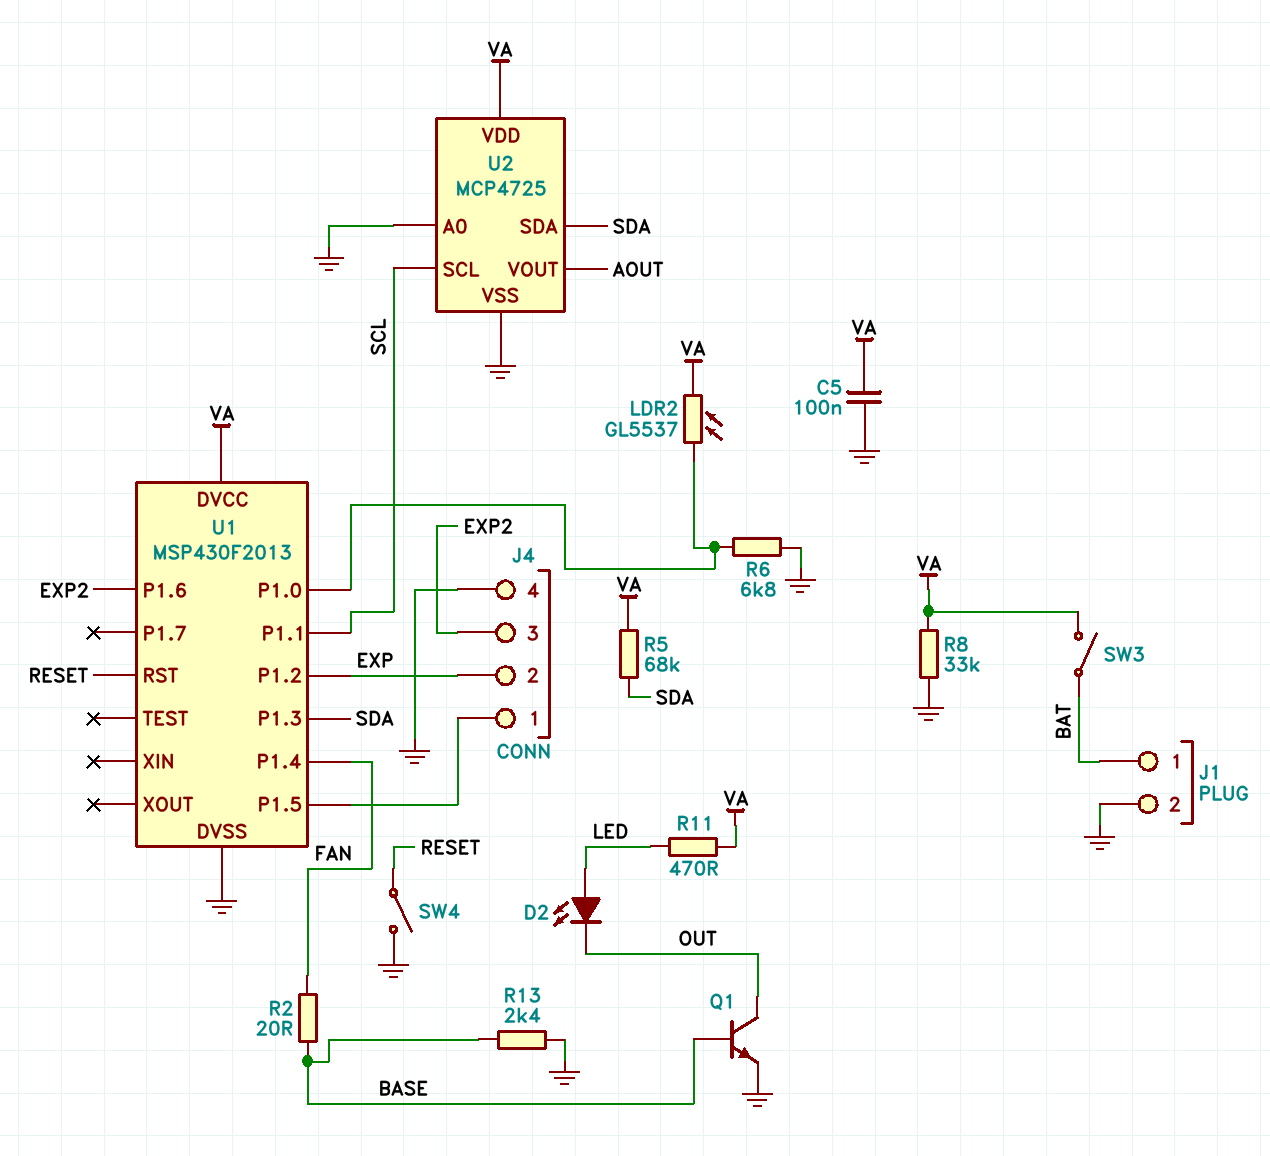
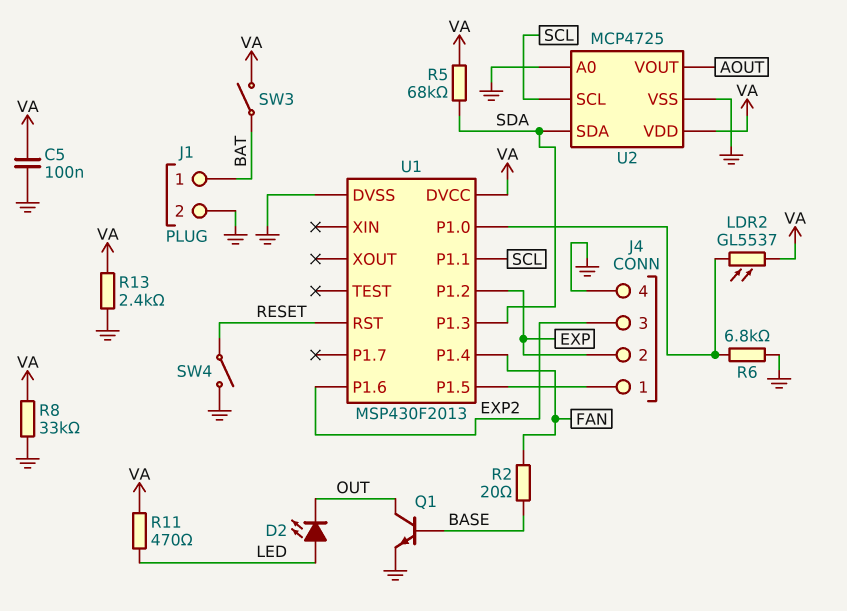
R13: 2.4k (BASE, GND) -> 2.4k (GND, VA)

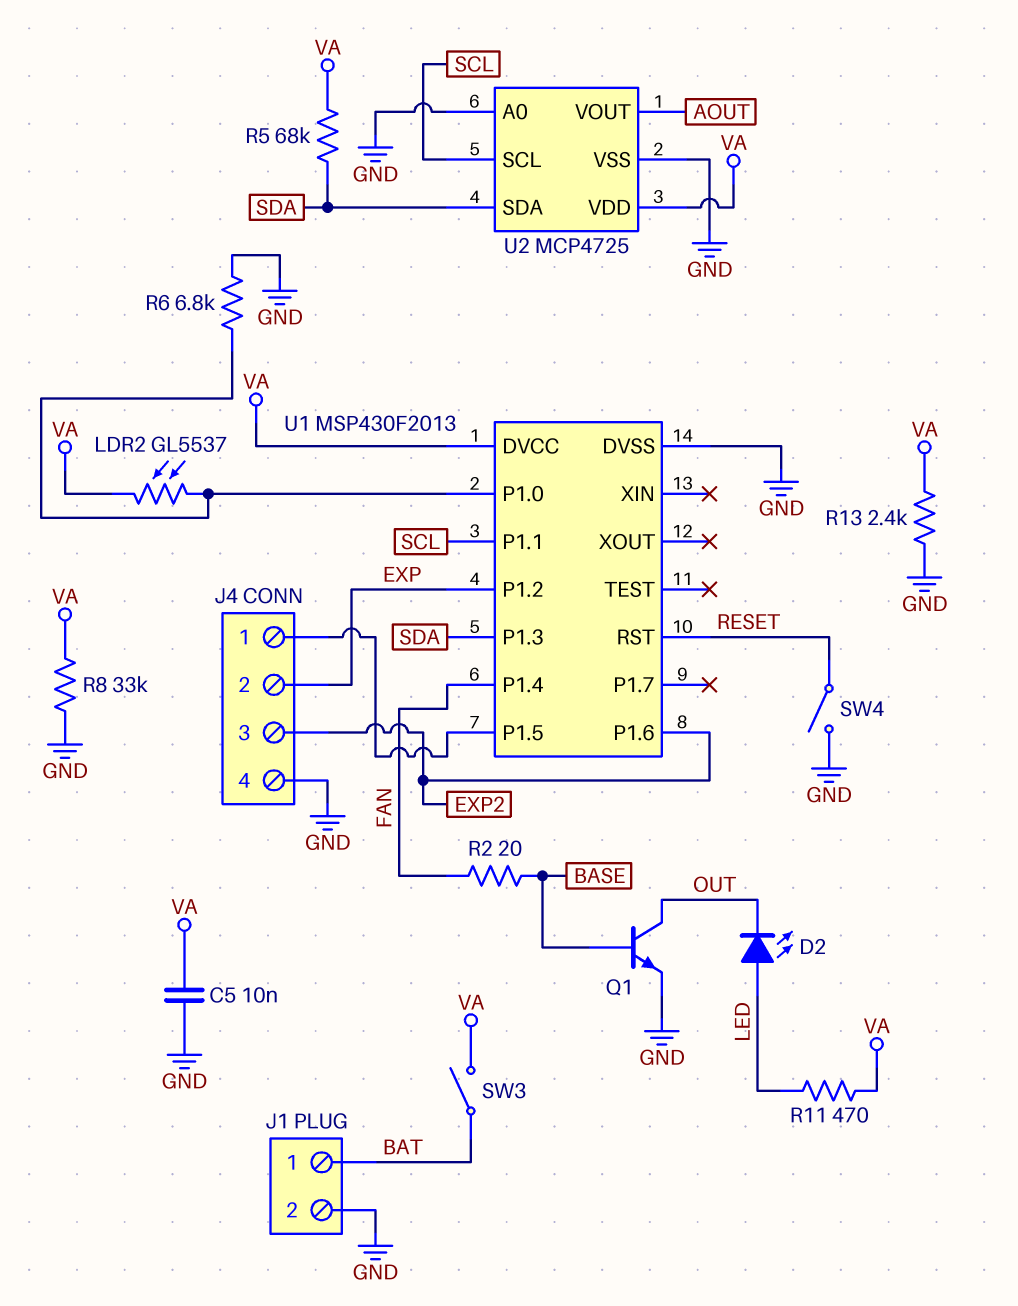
C5: 100nF (GND, VA) -> 10nF (GND, VA)

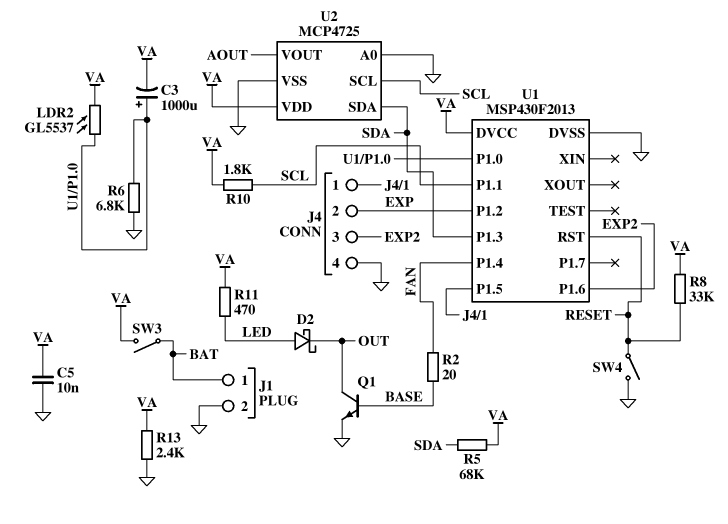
C3: none -> 1000uF (plus U1/P1.0, minus VA)
D2: LED (A LED, K OUT) -> schottky (A LED, K OUT)
R8: 33k (GND, VA) -> 33k (RESET, VA)
R10: none -> 1.8k (SCL, VA)

